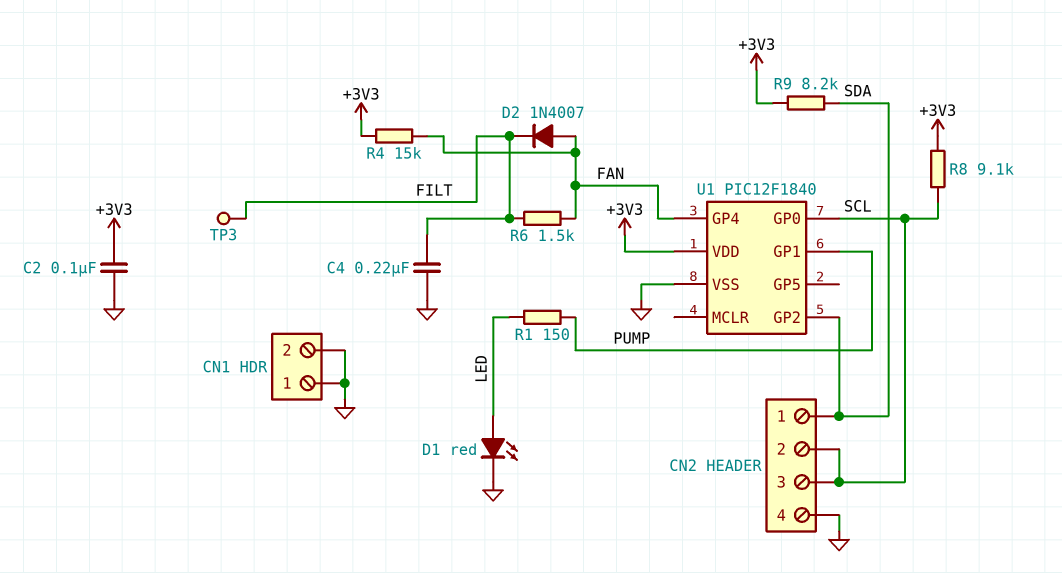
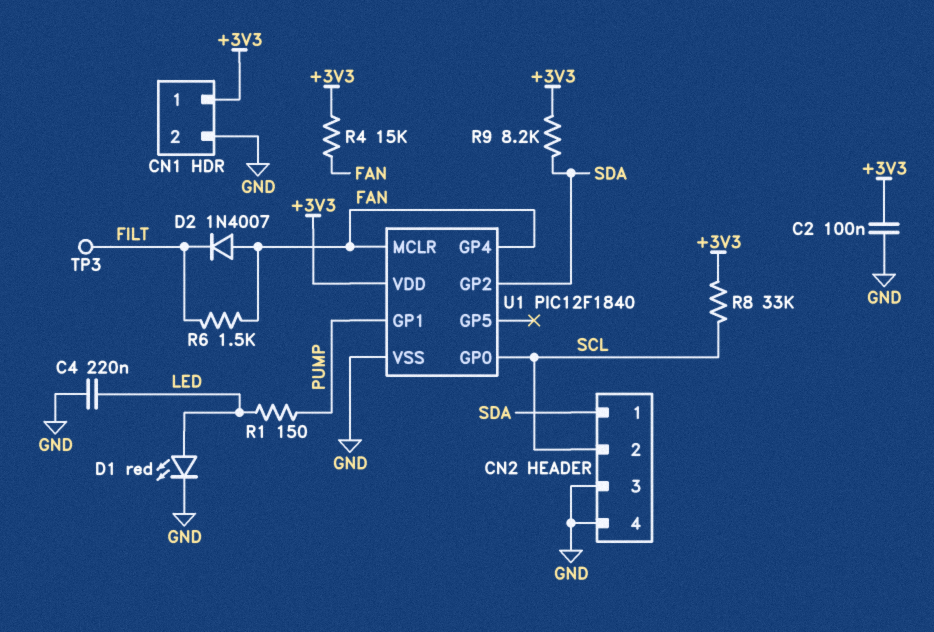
C4: 220nF (FILT, GND) -> 220nF (GND, LED)
CN1 pin 1: GND -> +3V3
CN2 pin 3: SCL -> GND
R8: 9.1k (+3V3, SCL) -> 33k (+3V3, SCL)
U1 pin MCLR: none -> FAN

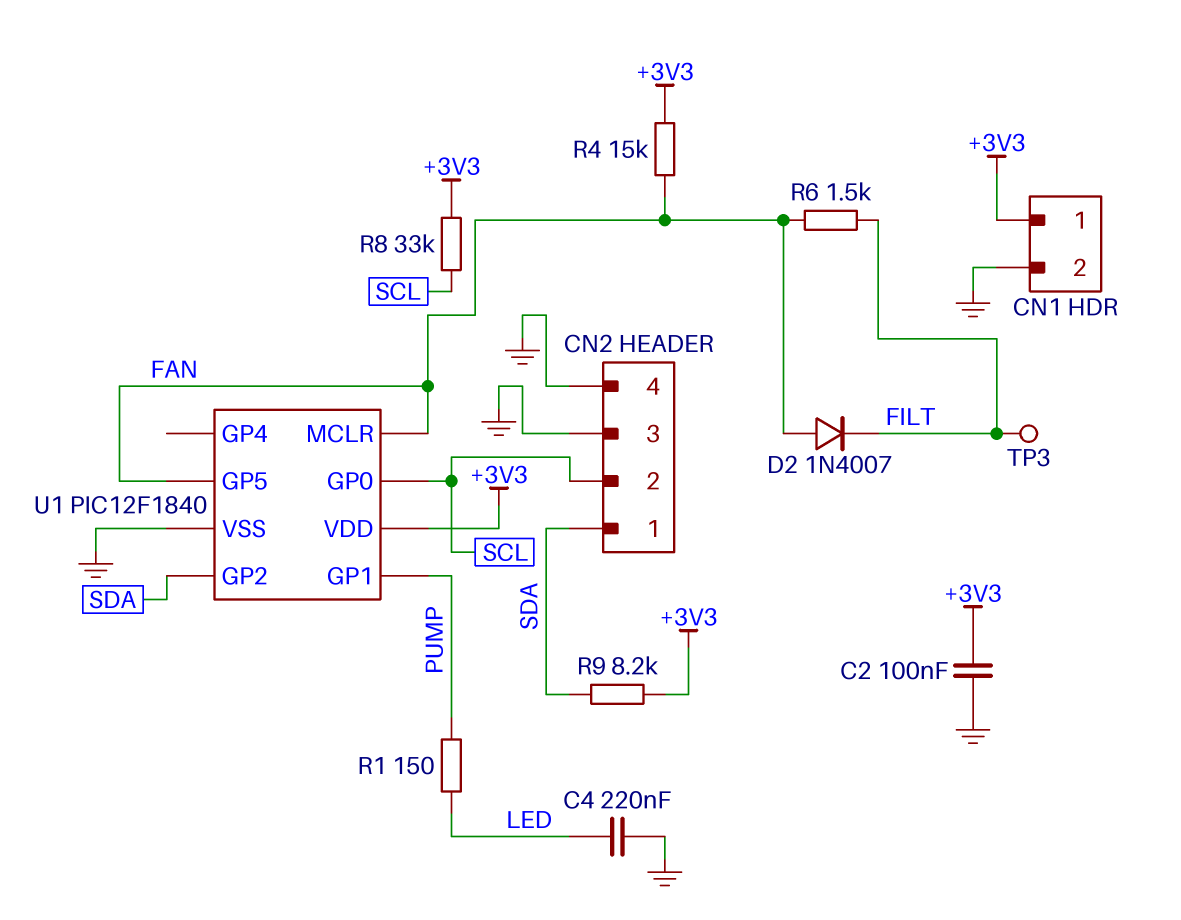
D1: LED red (A LED, K GND) -> none
U1 pin GP4: FAN -> none
U1 pin GP5: none -> FAN

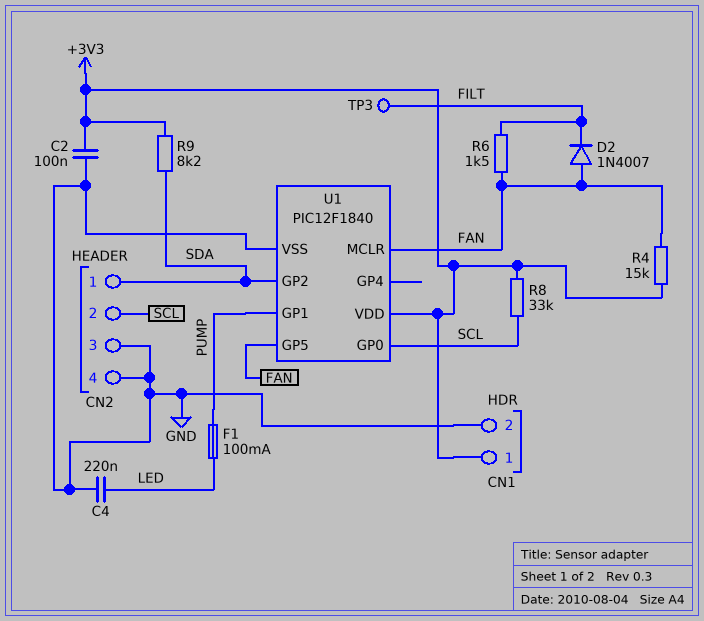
F1: none -> 100mA (LED, PUMP)
R1: 150 (LED, PUMP) -> none

